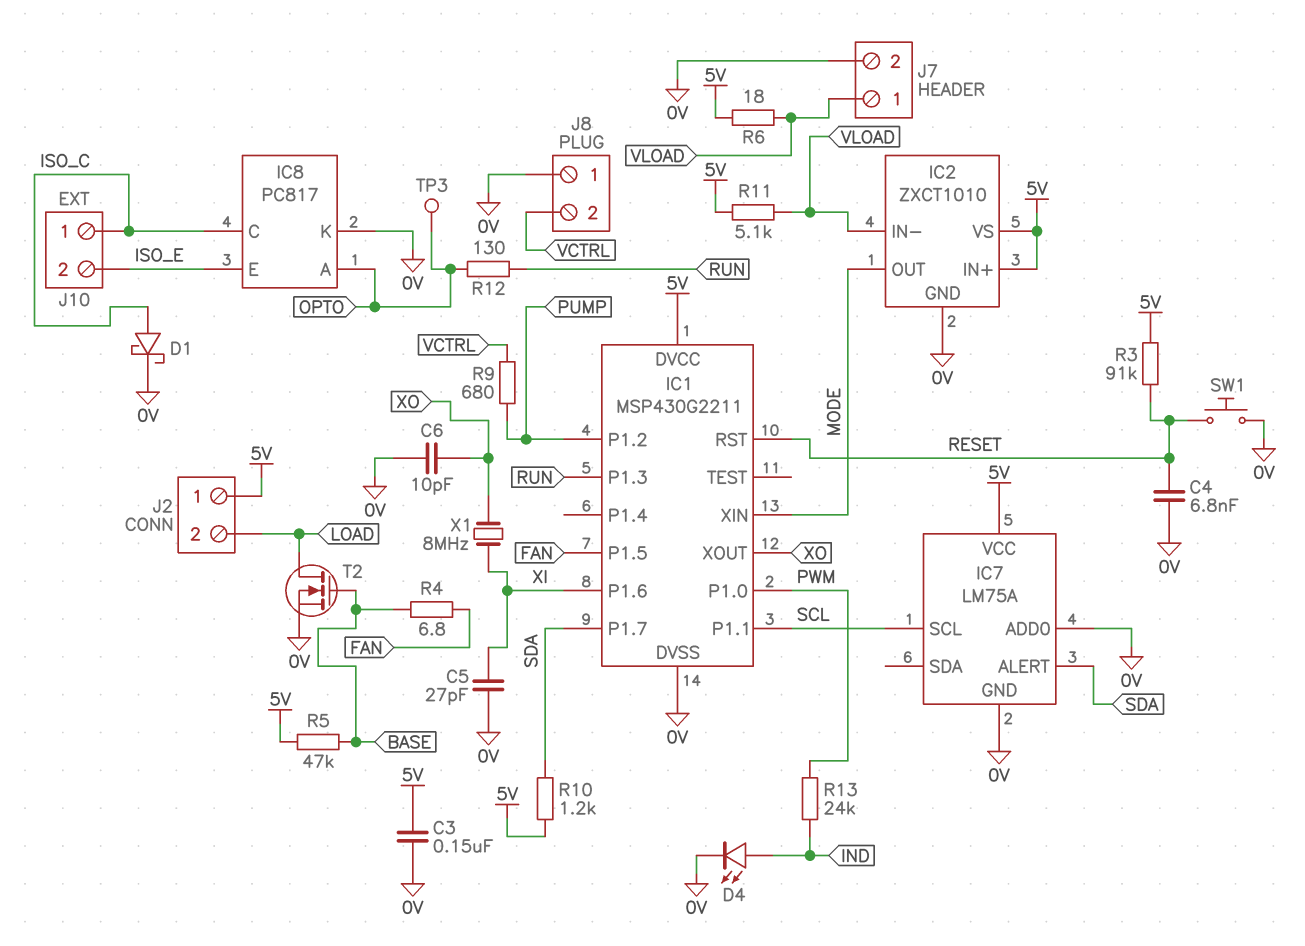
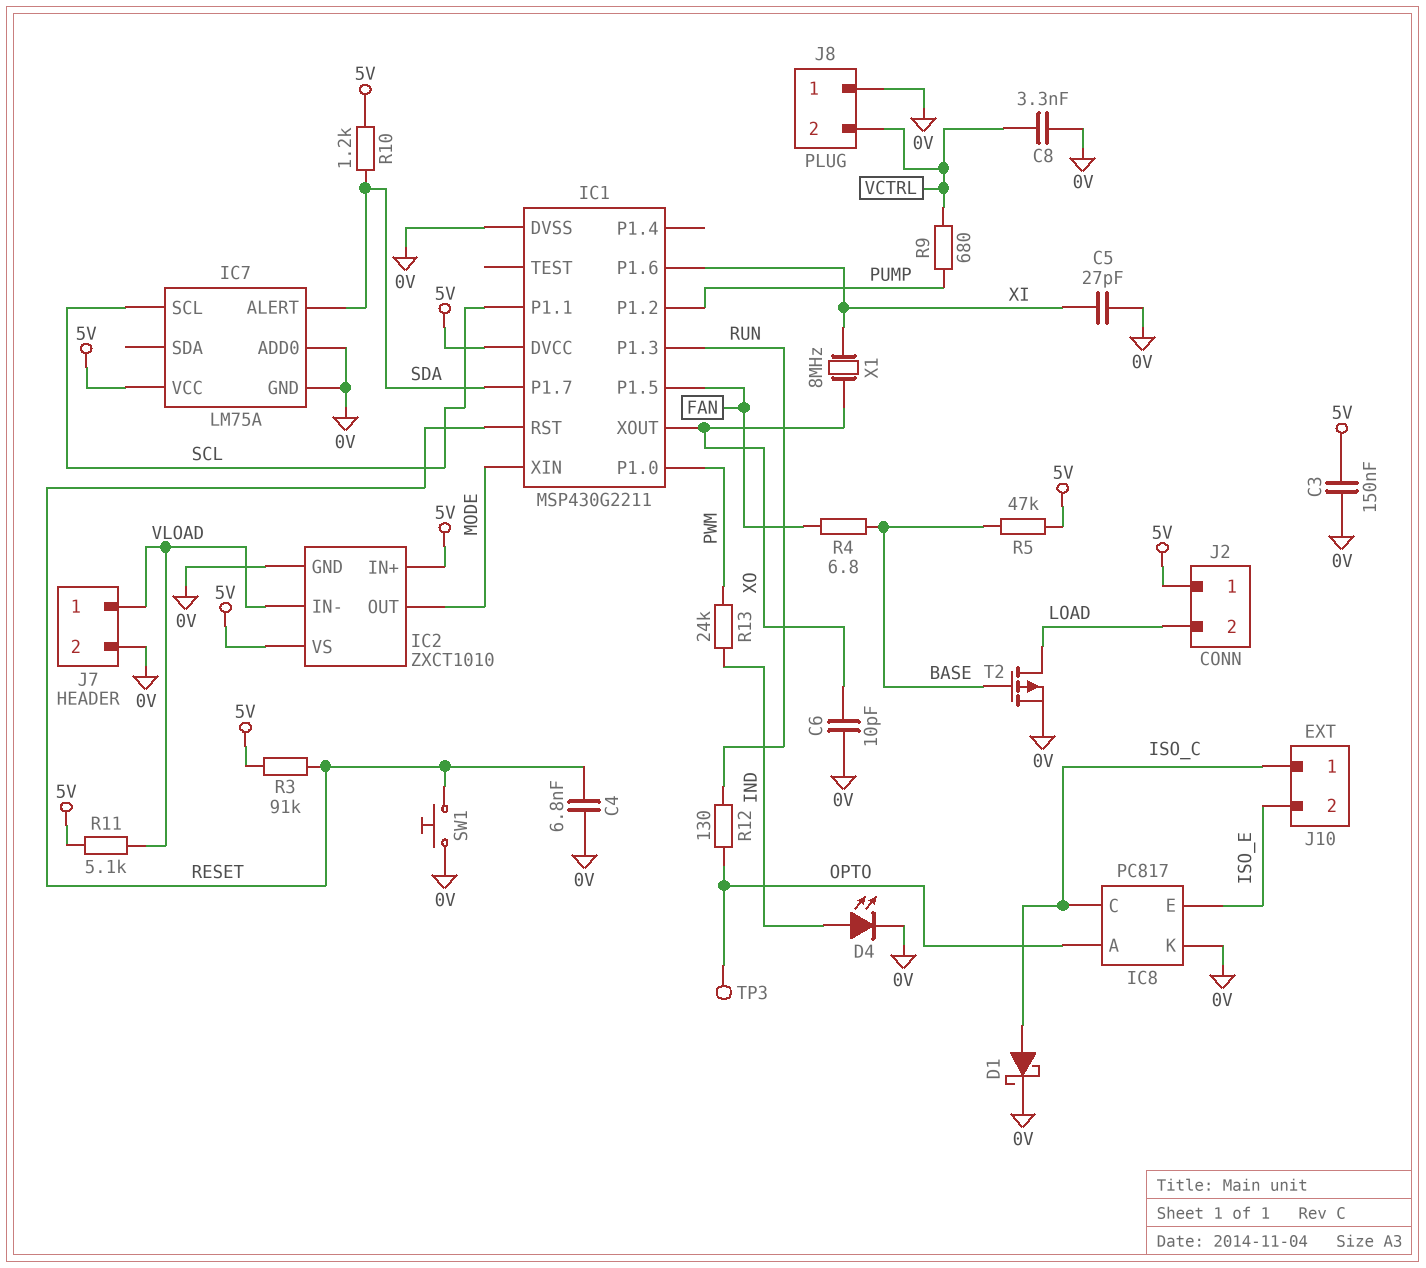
C8: none -> 3.3nF (0V, VCTRL)
R6: 18 (5V, VLOAD) -> none
T2: NMOS (G BASE, D LOAD, S 0V) -> PMOS (G BASE, D LOAD, S 0V)

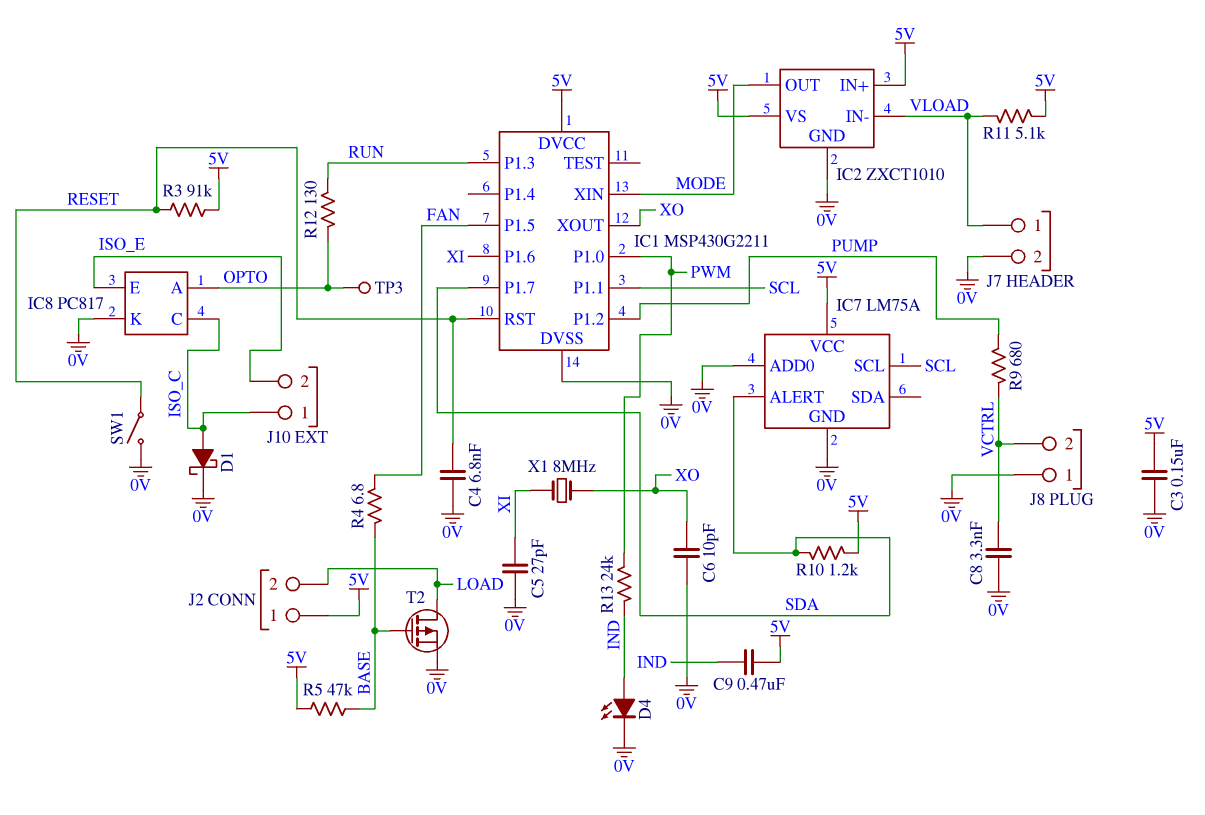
C9: none -> 470nF (5V, IND)
SW1: button (0V, RESET) -> switch (0V, RESET)

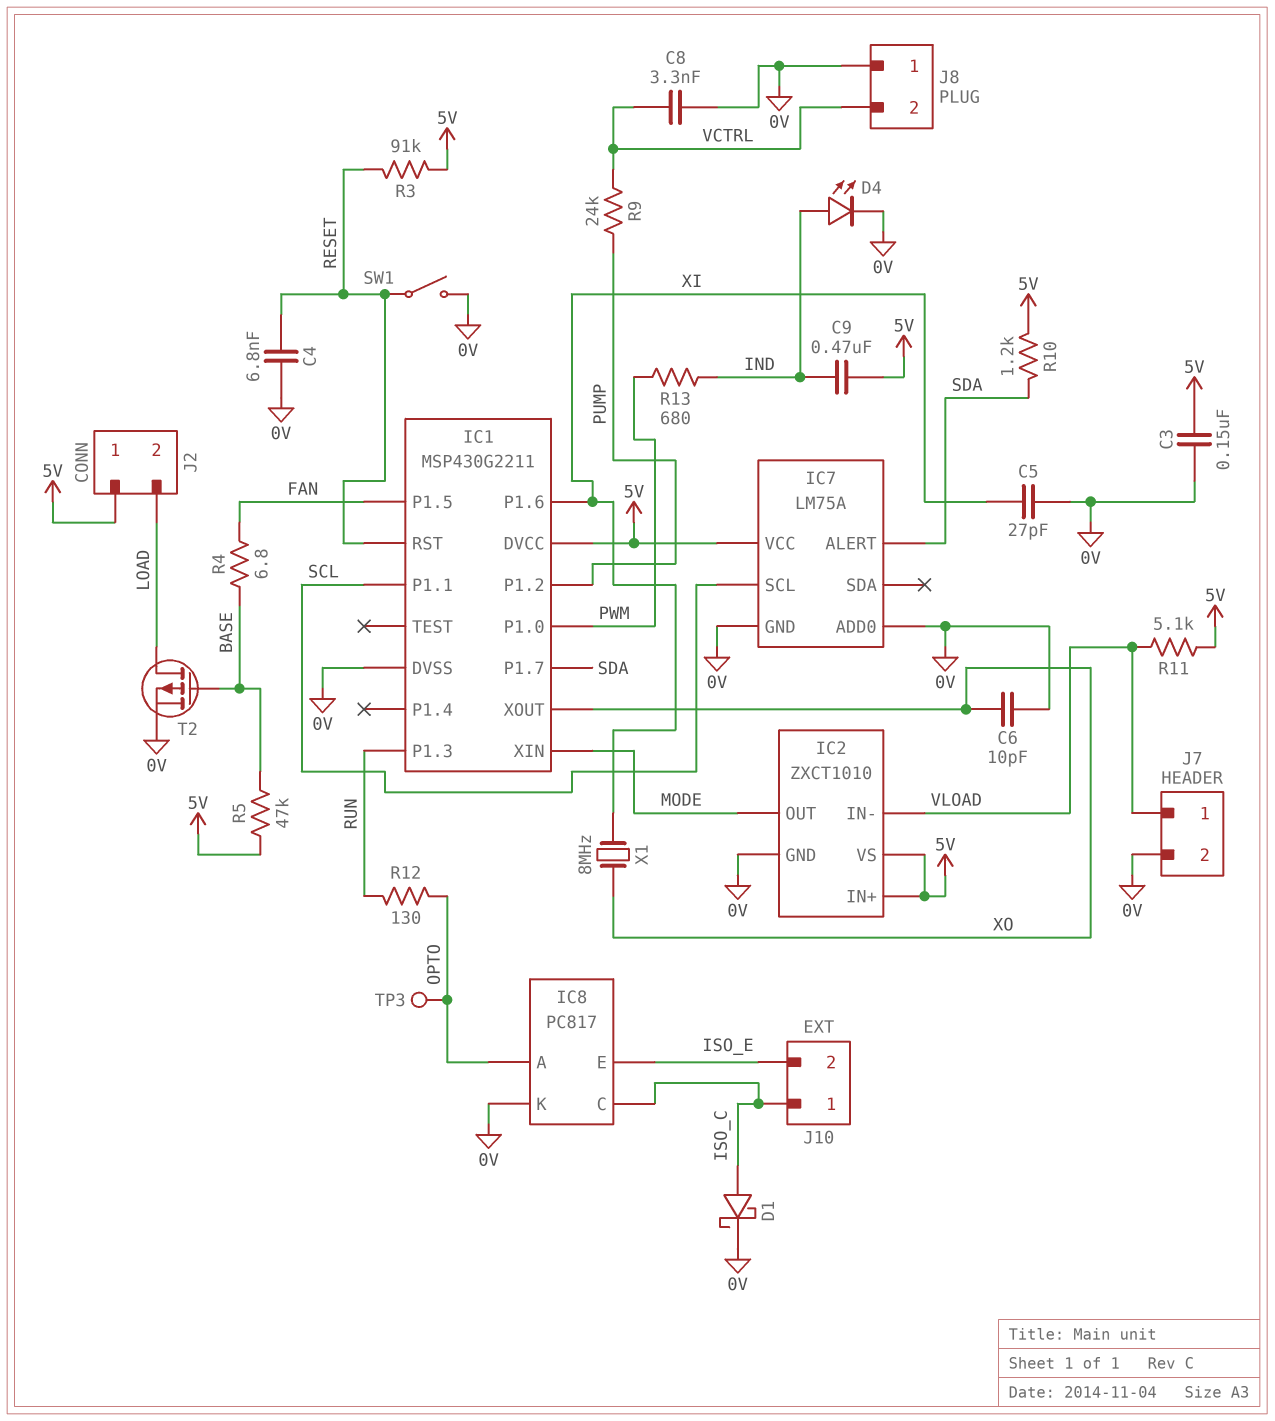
R9: 680 (PUMP, VCTRL) -> 24k (PUMP, VCTRL)
R13: 24k (IND, PWM) -> 680 (IND, PWM)

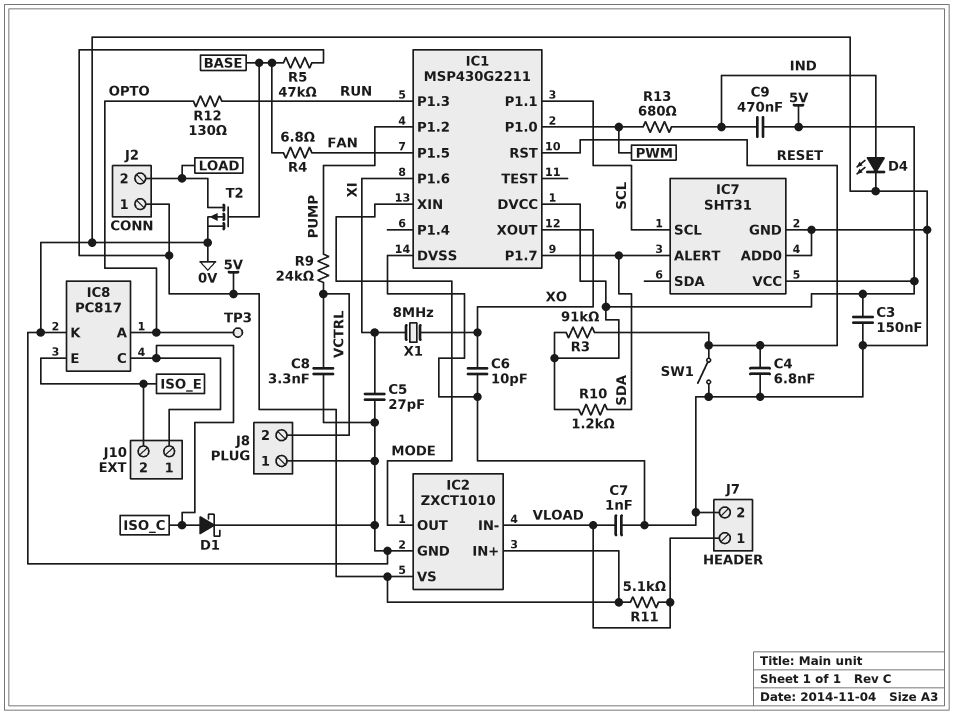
C7: none -> 1nF (0V, VLOAD)
IC7: LM75A -> SHT31

